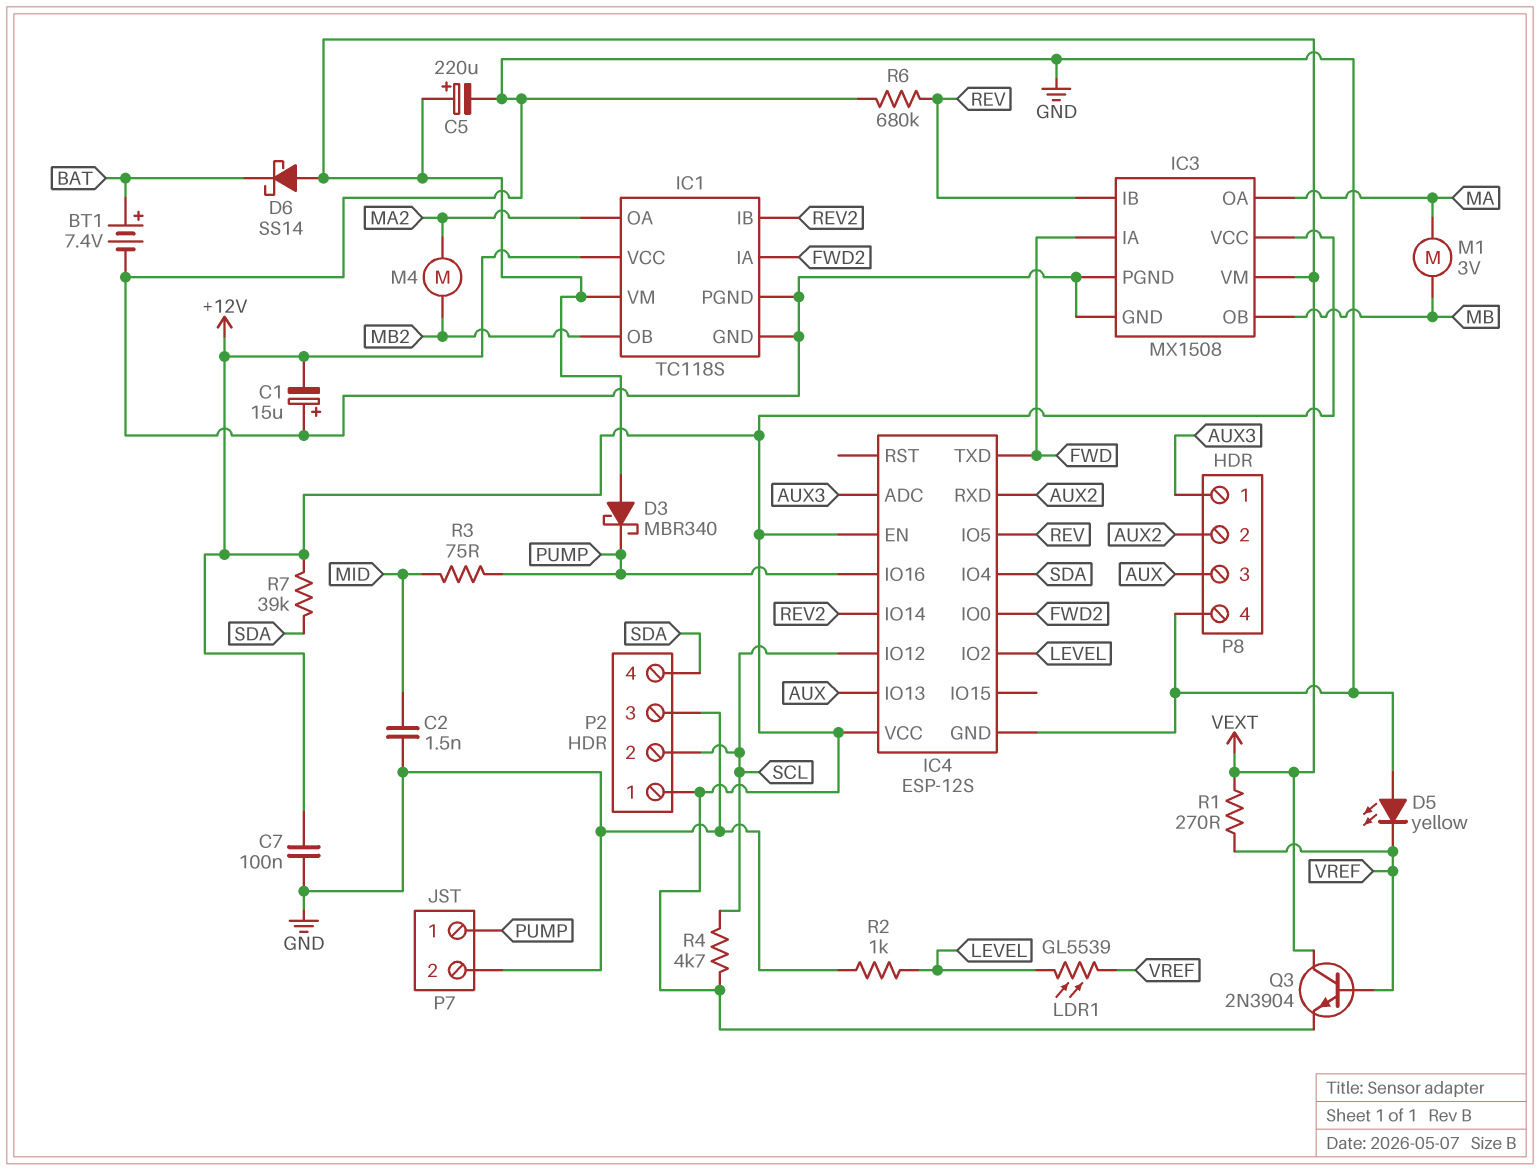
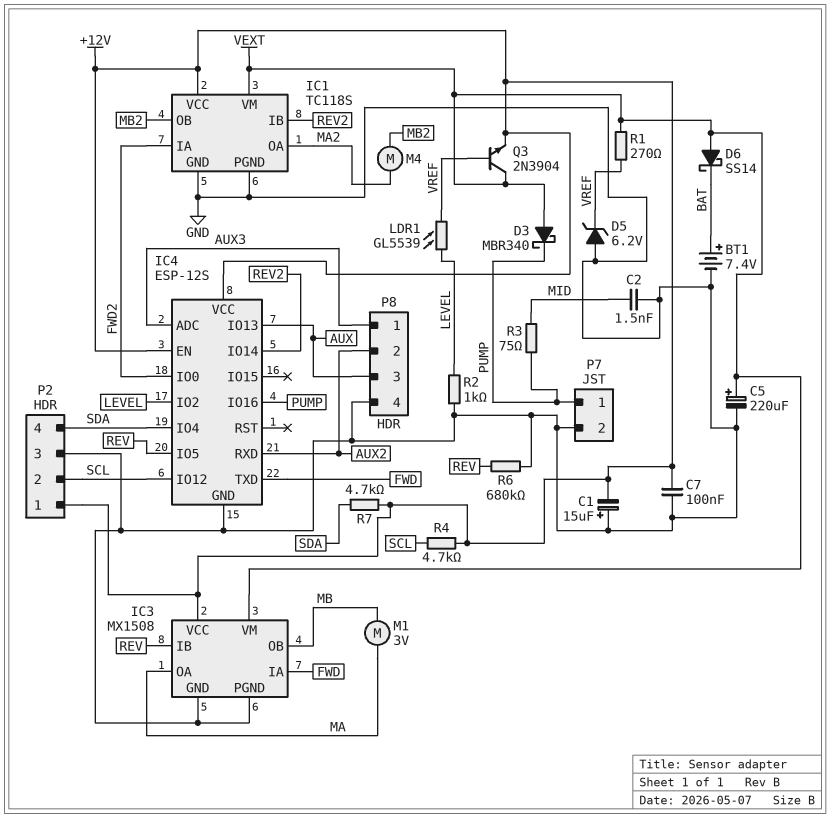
D5: LED yellow (A GND, K VREF) -> zener 6.2V (A GND, K VREF)
R7: 39k (+12V, SDA) -> 4.7k (+12V, SDA)

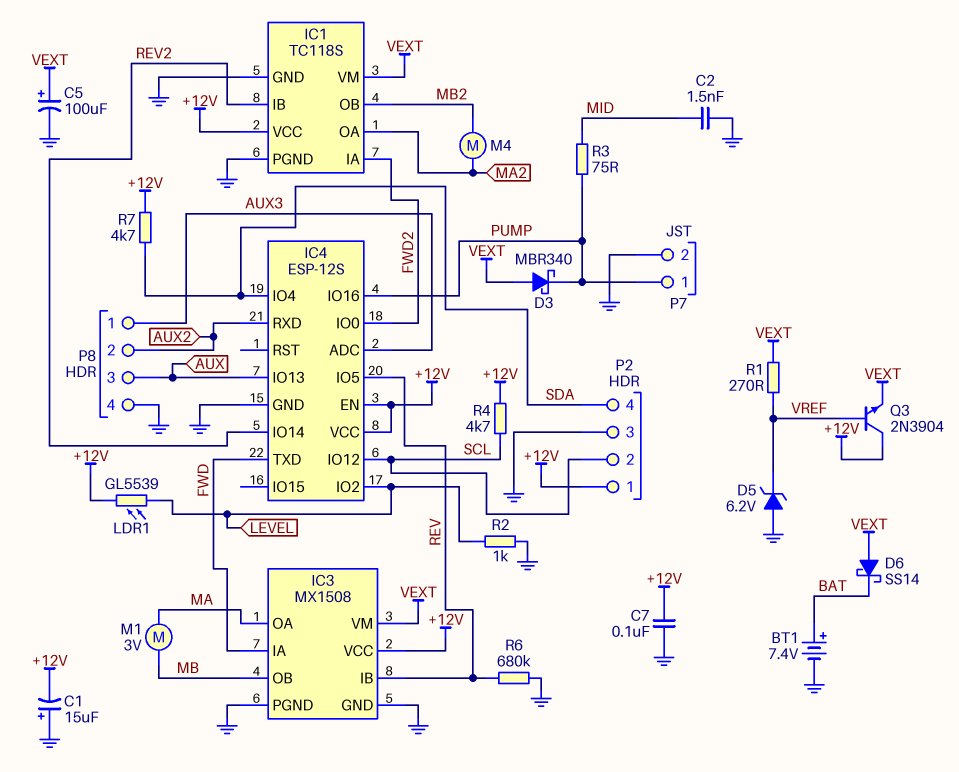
C5: 220uF (plus VEXT, minus GND) -> 100uF (plus VEXT, minus GND)
LDR1: GL5539 (LEVEL, VREF) -> GL5539 (+12V, LEVEL)
Q3: NPN 2N3904 (B VREF, C VEXT, E +12V) -> NPN 2N3904 (B VREF, C +12V, E VEXT)

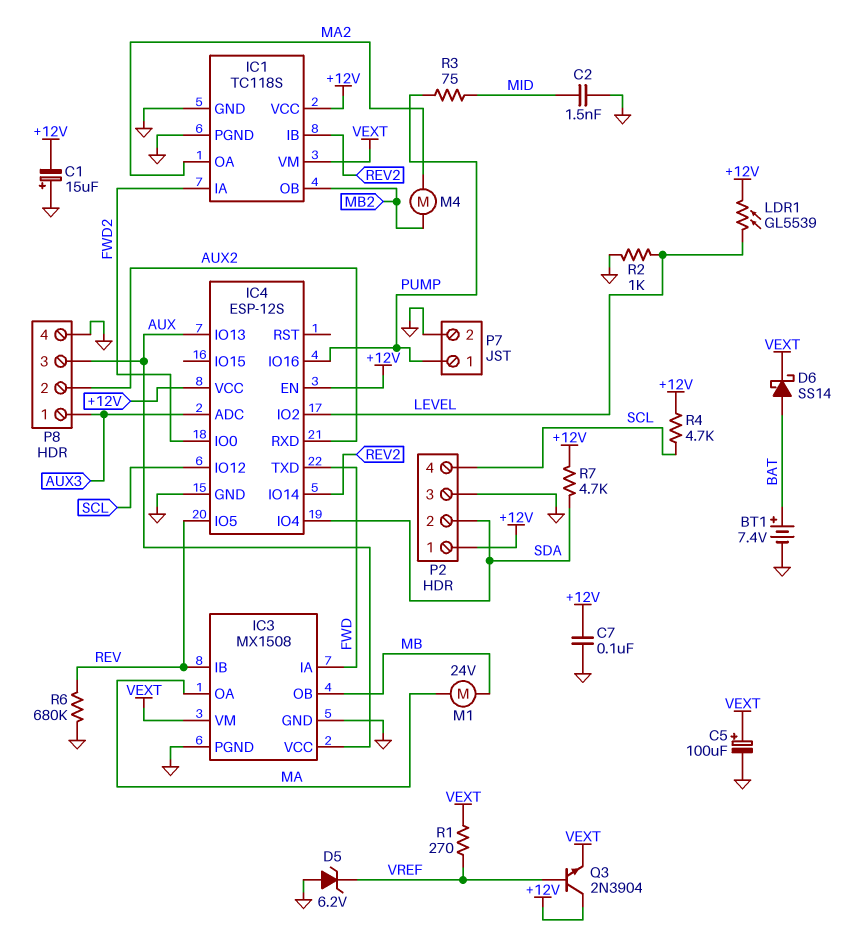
D3: schottky MBR340 (A VEXT, K PUMP) -> none
D6: schottky SS14 (A VEXT, K BAT) -> schottky SS14 (A BAT, K VEXT)
IC3 pin VCC: +12V -> AUX
M1: motor 3V (MA, MB) -> motor 24V (MA, MB)
P2 pin 2: SCL -> SDA
P2 pin 4: SDA -> SCL

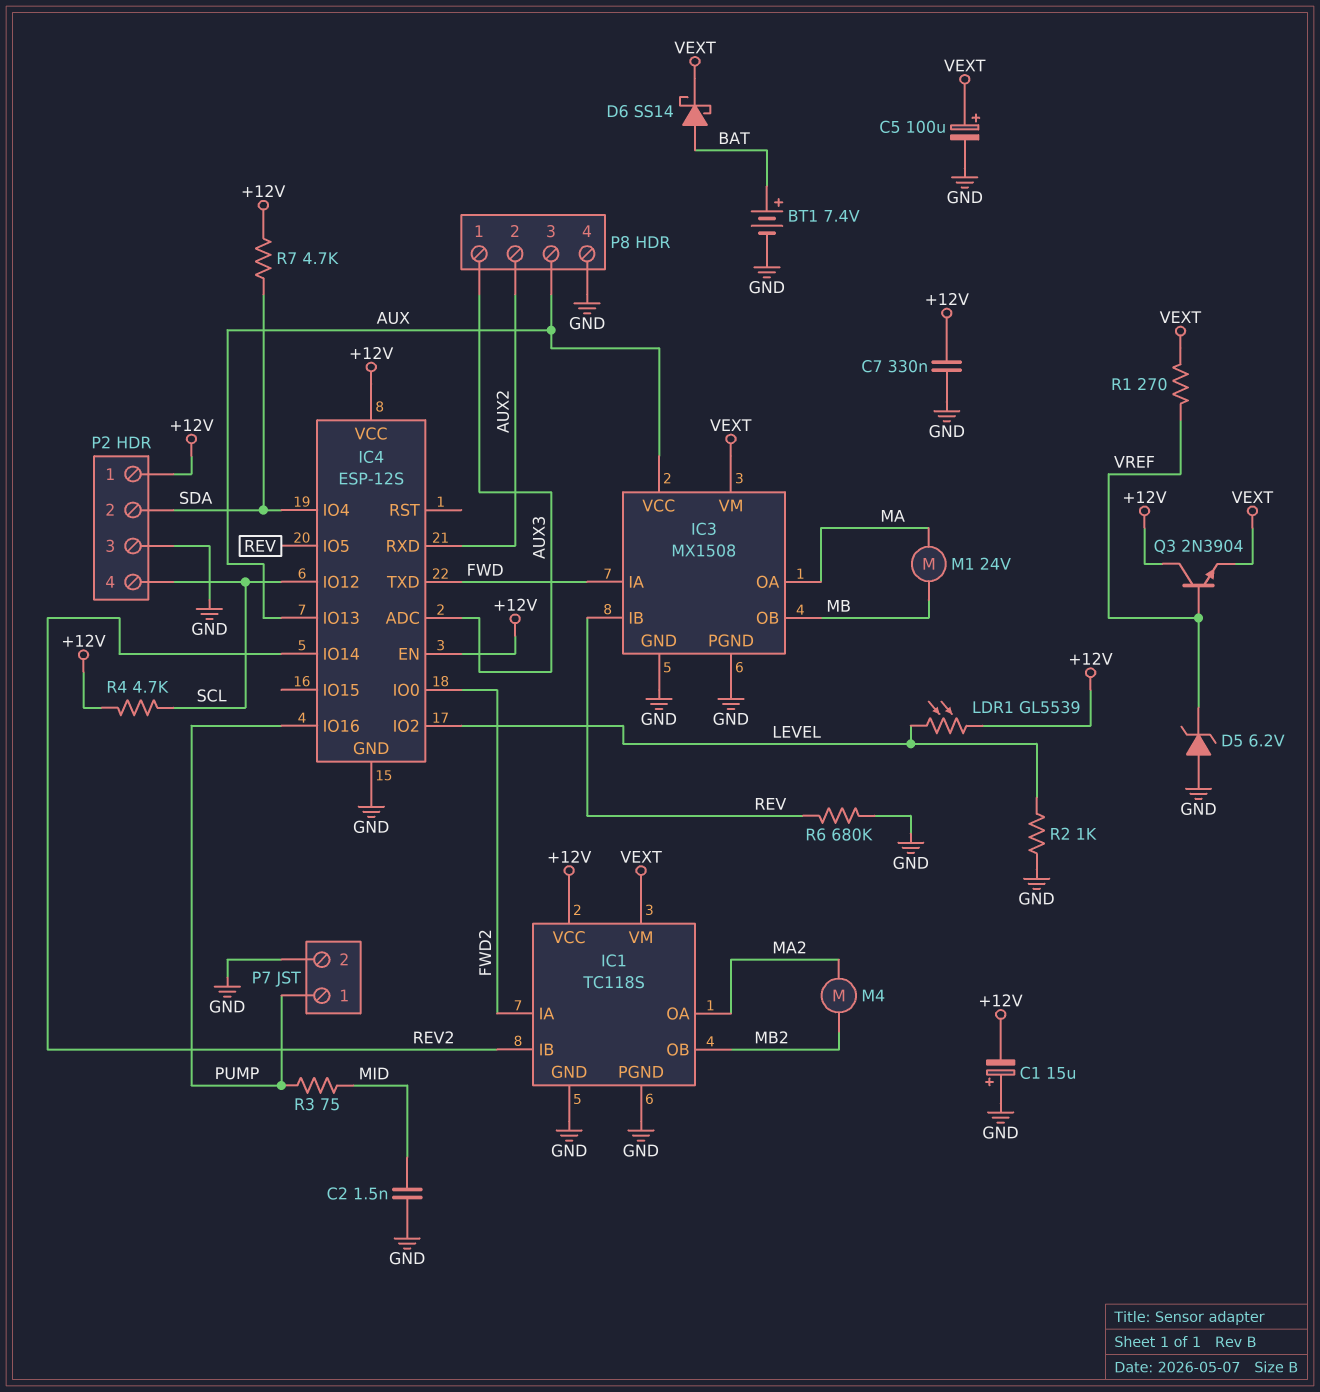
C7: 100nF (+12V, GND) -> 330nF (+12V, GND)

